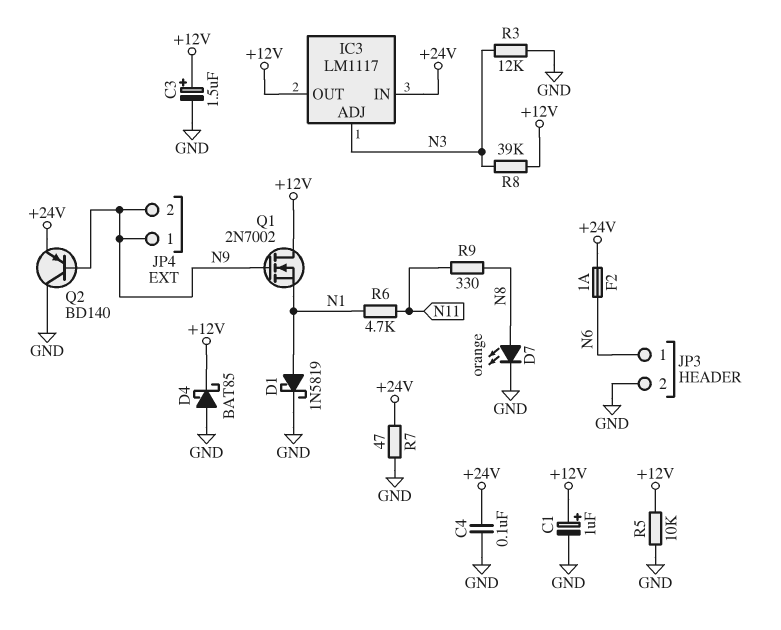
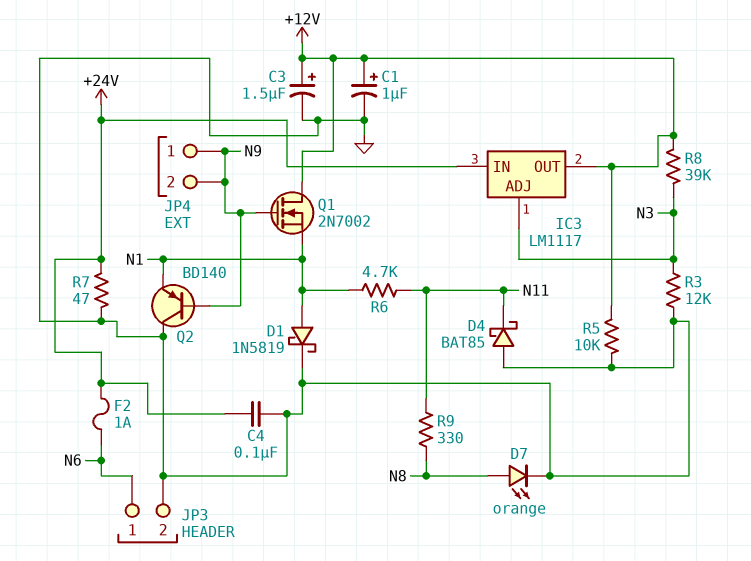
D4: schottky BAT85 (A GND, K +12V) -> schottky BAT85 (A GND, K N11)
Q2: PNP BD140 (B N9, C GND, E +24V) -> PNP BD140 (B N9, C GND, E N1)

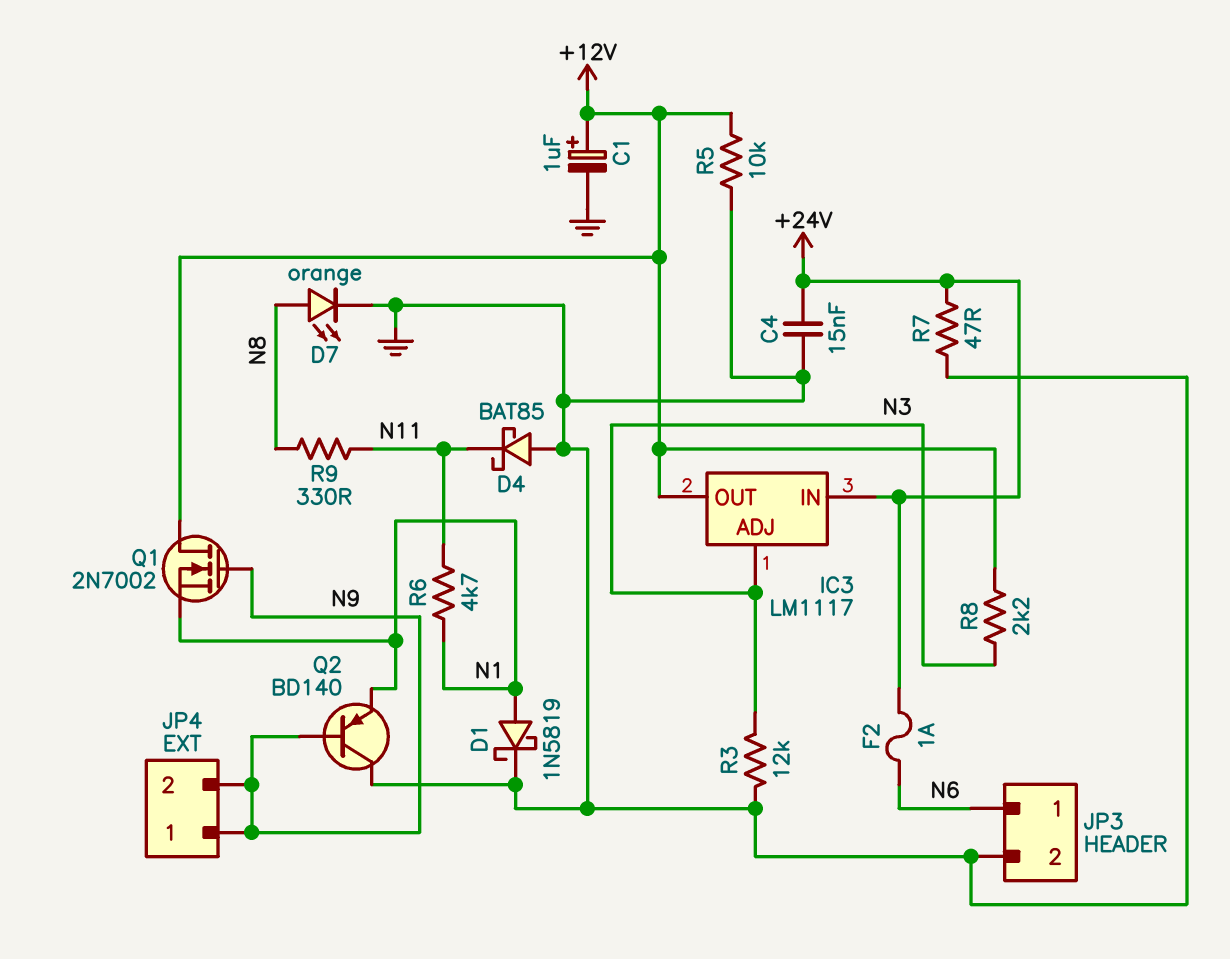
C3: 1.5uF (plus +12V, minus GND) -> none
C4: 100nF (+24V, GND) -> 15nF (+24V, GND)
R8: 39k (+12V, N3) -> 2.2k (+12V, N3)

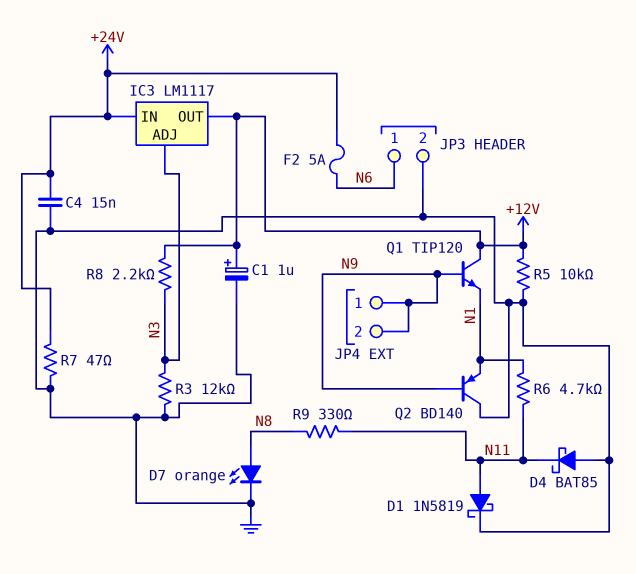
D1: schottky 1N5819 (A N1, K GND) -> schottky 1N5819 (A N11, K GND)
F2: 1A (+24V, N6) -> 5A (+24V, N6)
Q1: NMOS 2N7002 (G N9, D +12V, S N1) -> NPN TIP120 (B N9, C +12V, E N1)

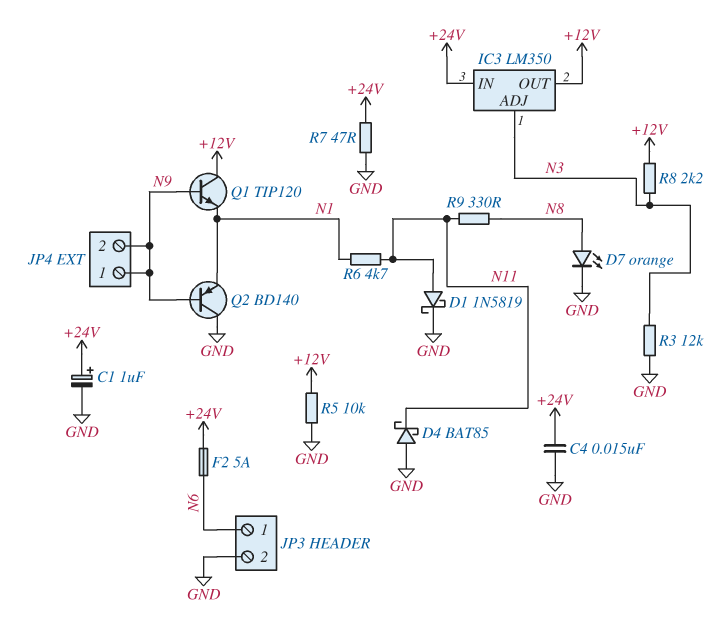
C1: 1uF (plus +12V, minus GND) -> 1uF (plus +24V, minus GND)
IC3: LM1117 -> LM350

